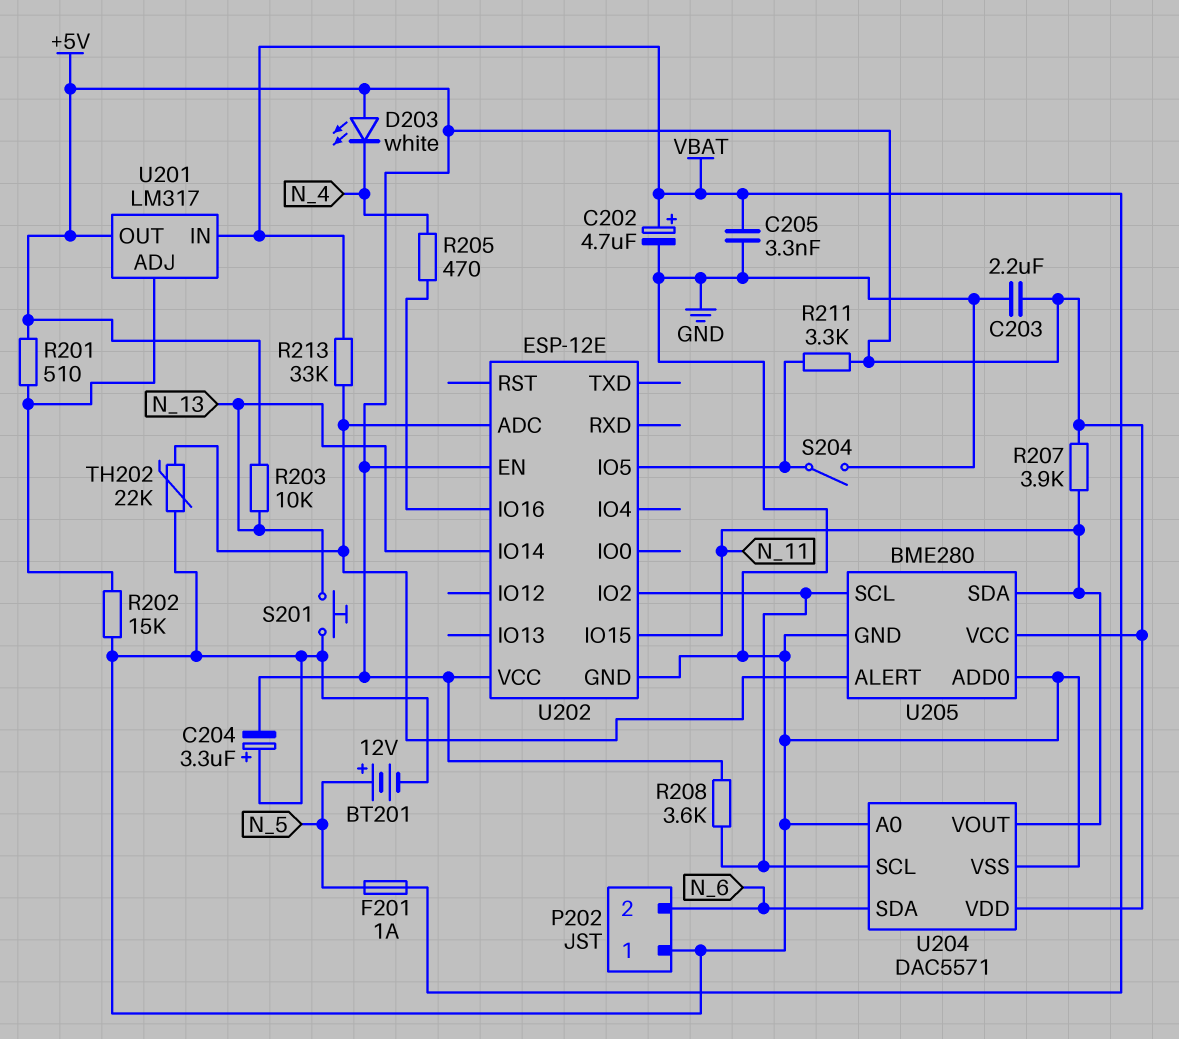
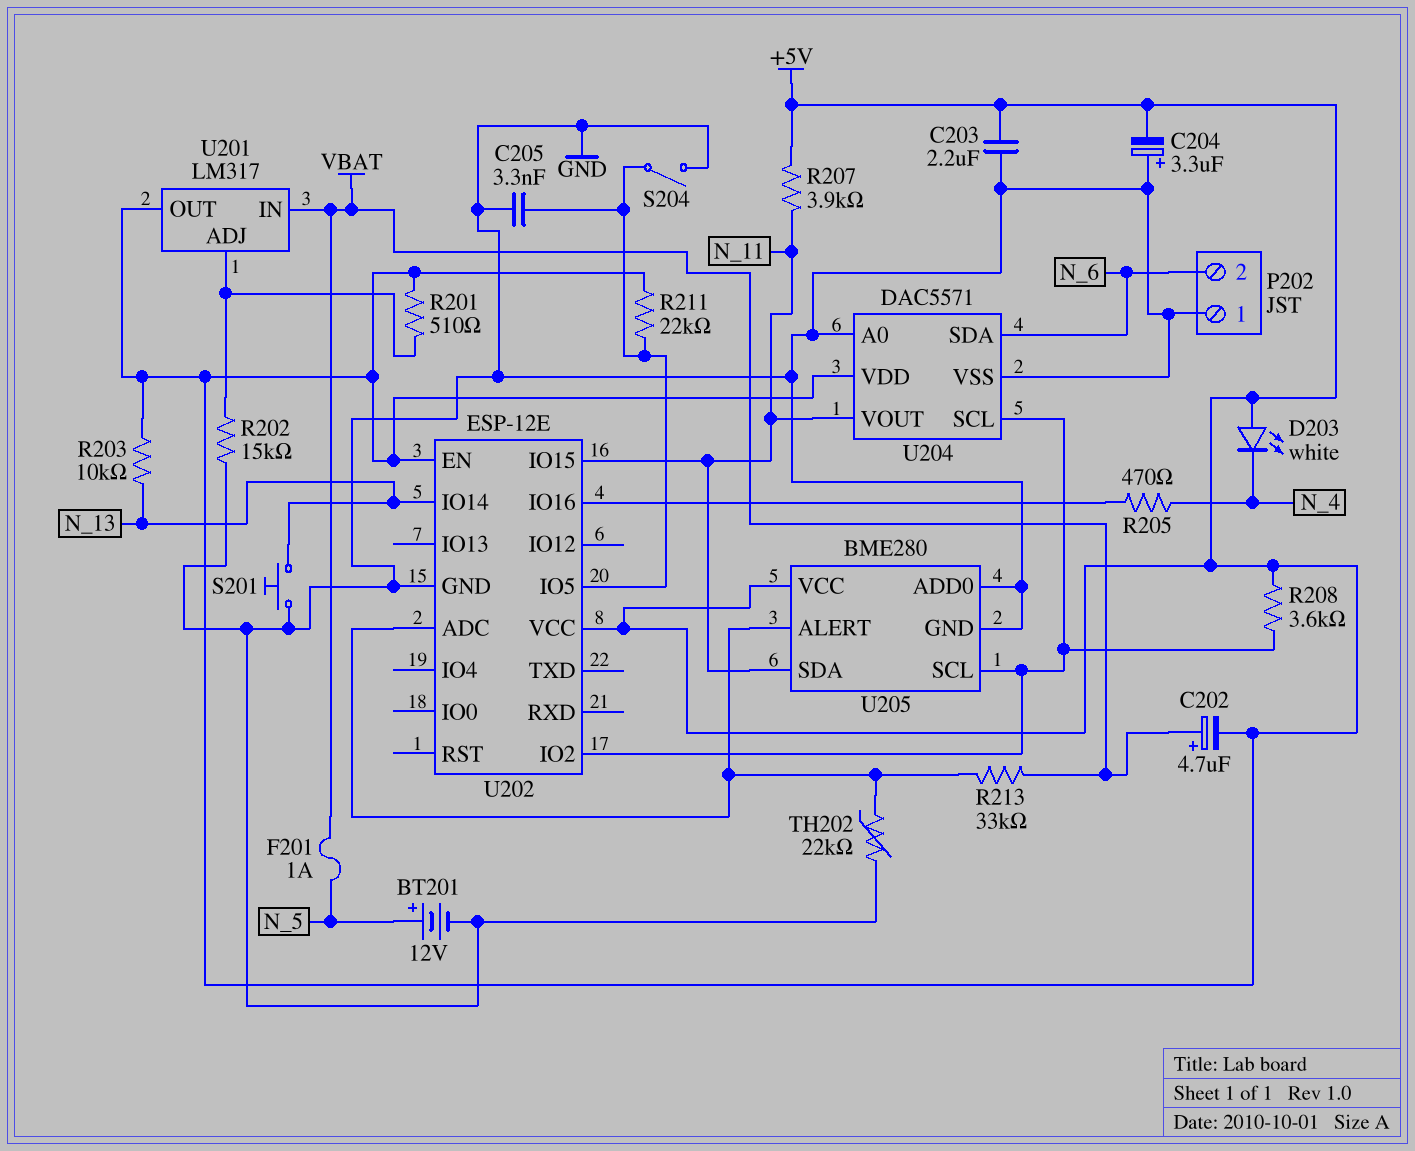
C202: 4.7uF (plus VBAT, minus GND) -> 4.7uF (plus VBAT, minus +5V)
C205: 3.3nF (GND, VBAT) -> 3.3nF (GND, U202/IO5)
R211: 3.3k (+5V, U202/IO5) -> 22k (+5V, U202/IO5)

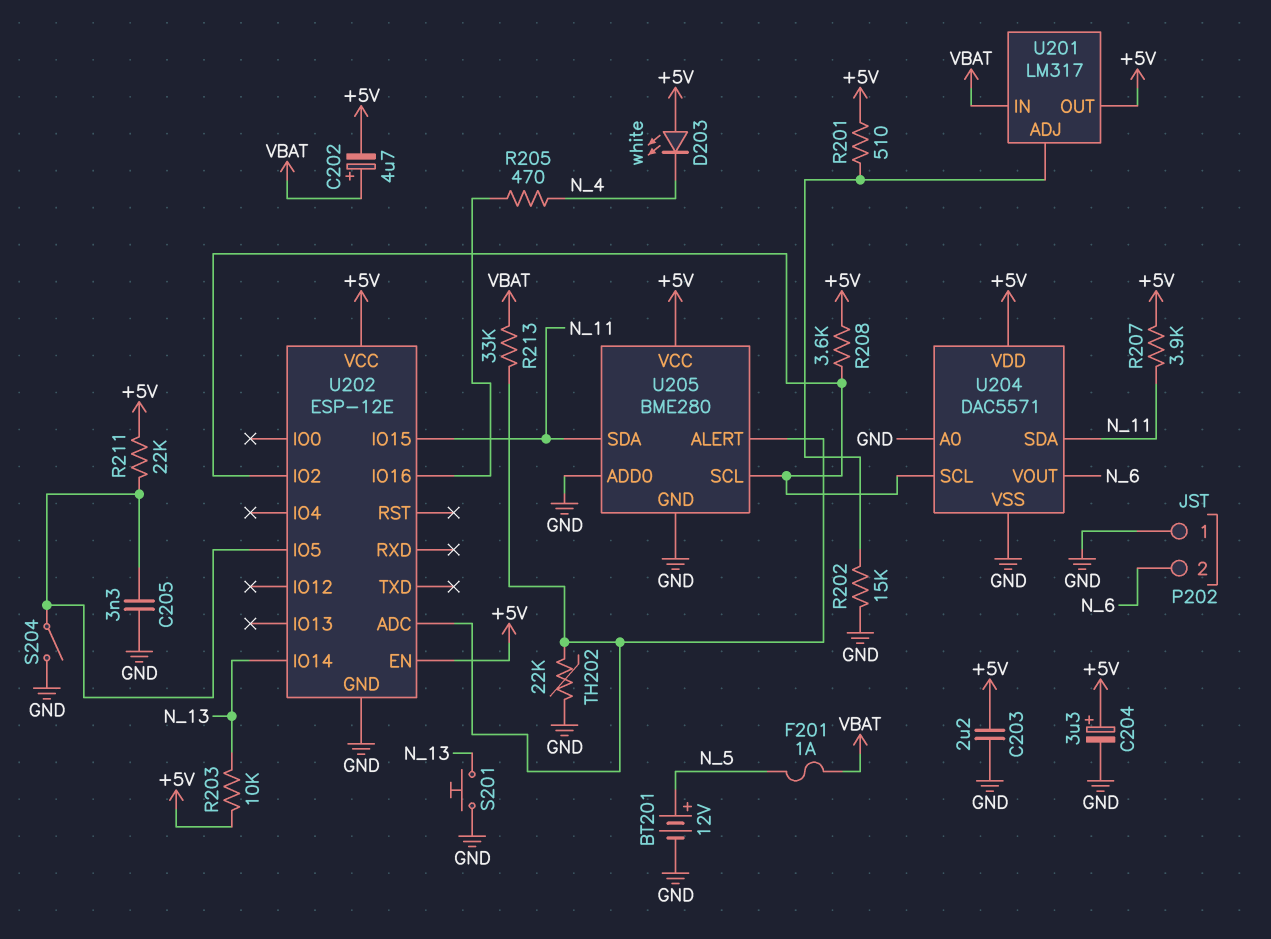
C204: 3.3uF (plus GND, minus +5V) -> 3.3uF (plus +5V, minus GND)
U204 pin SDA: N_6 -> N_11
U204 pin VOUT: N_11 -> N_6

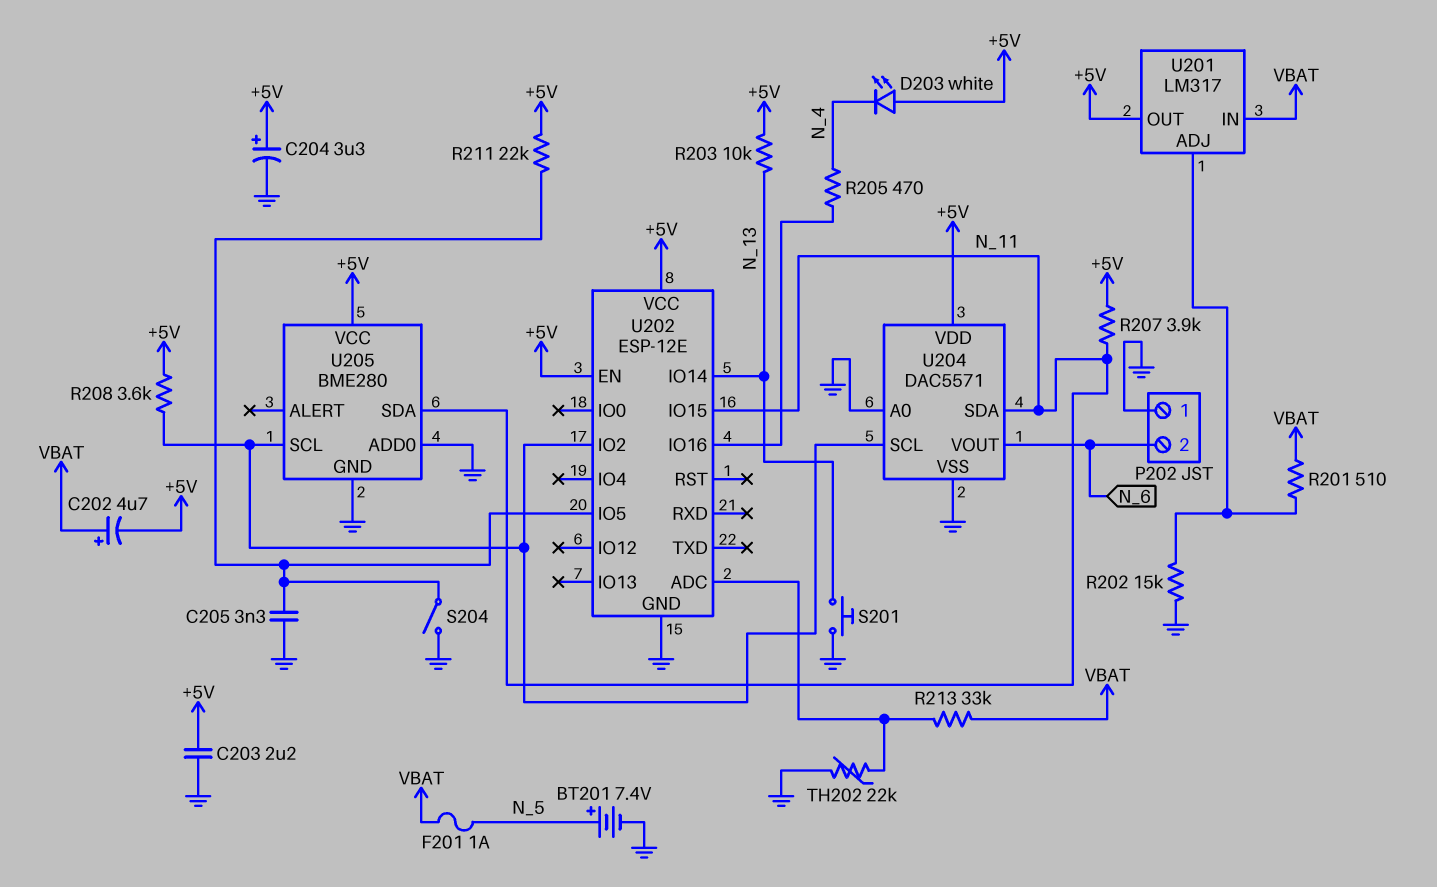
BT201: 12V (plus N_5, minus GND) -> 7.4V (plus N_5, minus GND)
R201: 510 (+5V, U201/ADJ) -> 510 (U201/ADJ, VBAT)
U205 pin ALERT: U202/ADC -> none

